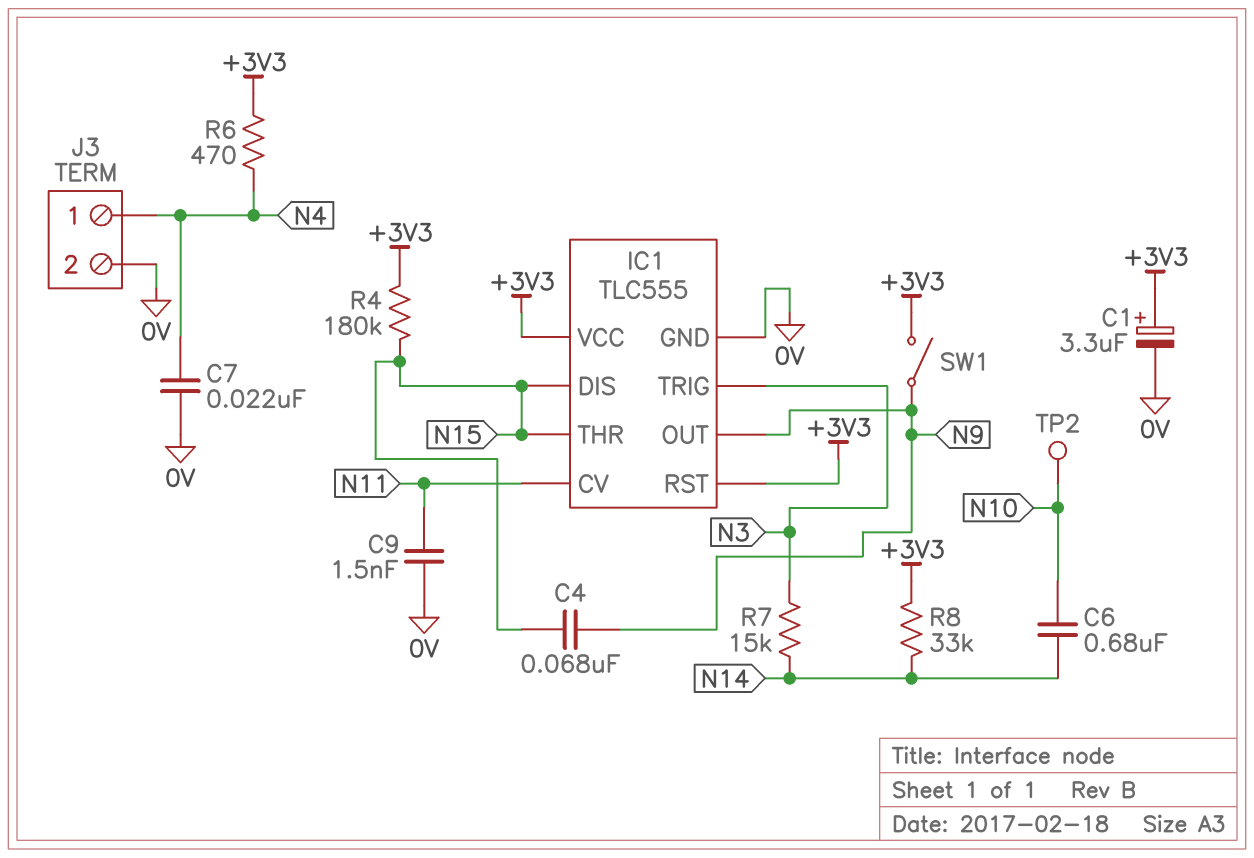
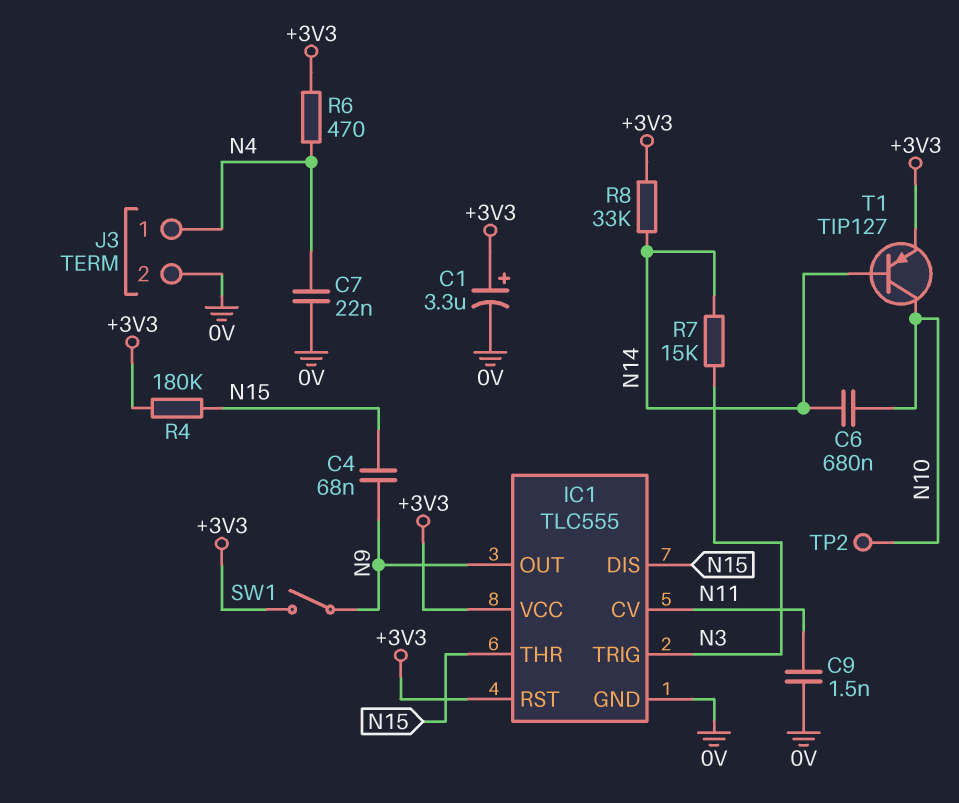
T1: none -> PNP TIP127 (B N14, C N10, E +3V3)

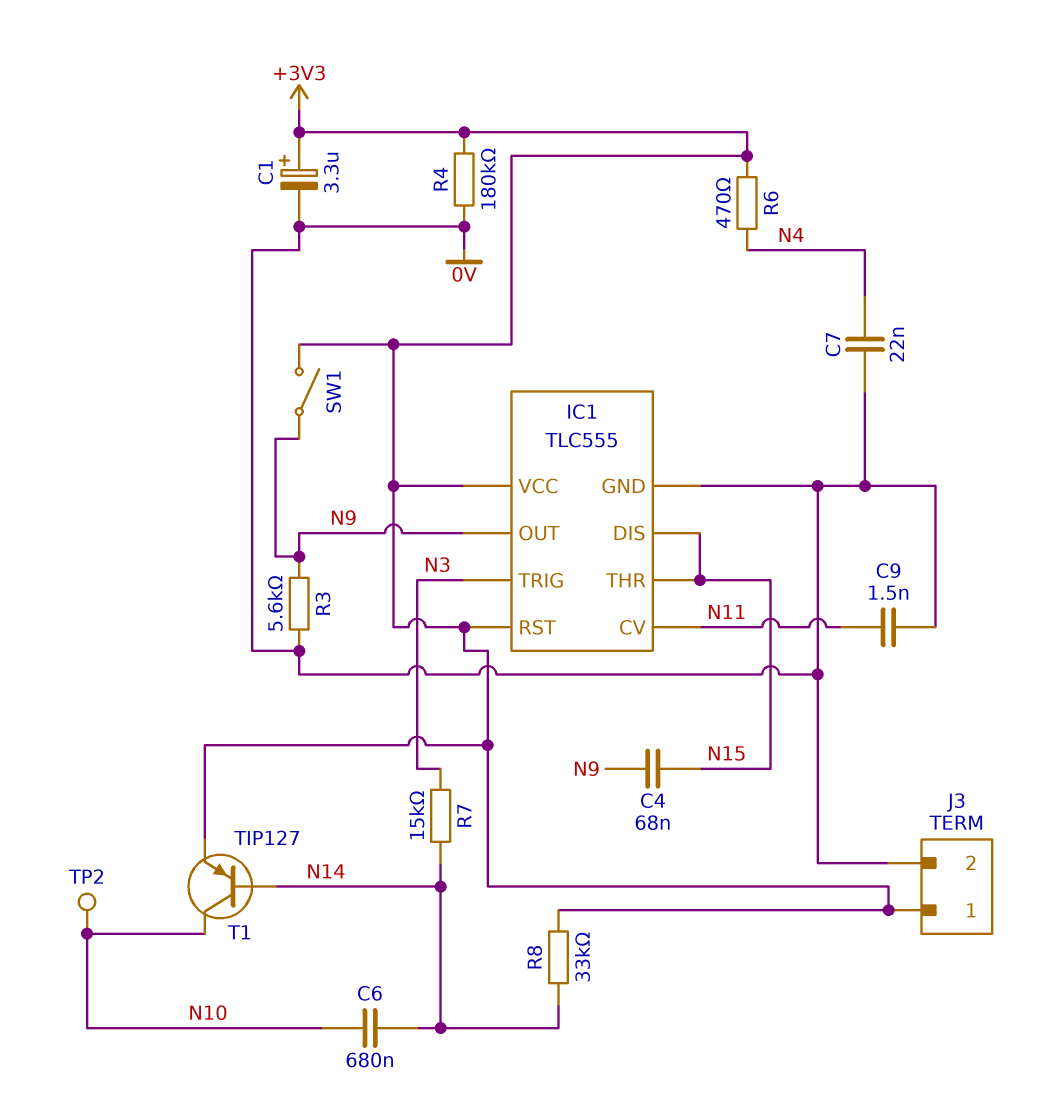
J3 pin 1: N4 -> +3V3
R3: none -> 5.6k (0V, N9)
R4: 180k (+3V3, N15) -> 180k (+3V3, 0V)

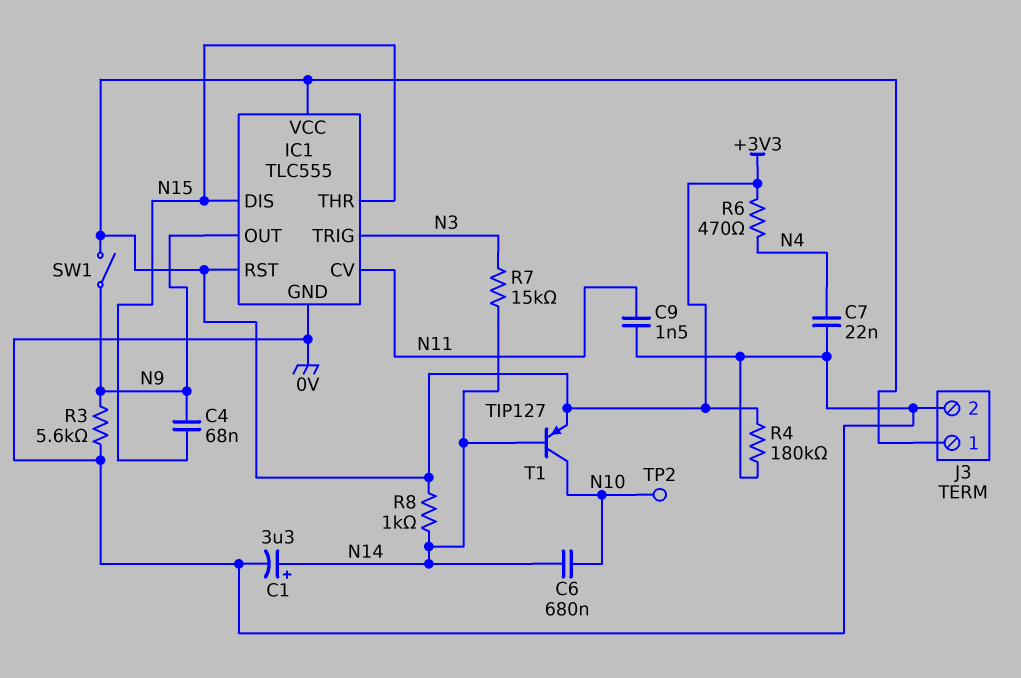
C1: 3.3uF (plus +3V3, minus 0V) -> 3.3uF (plus N14, minus 0V)
R8: 33k (+3V3, N14) -> 1k (+3V3, N14)

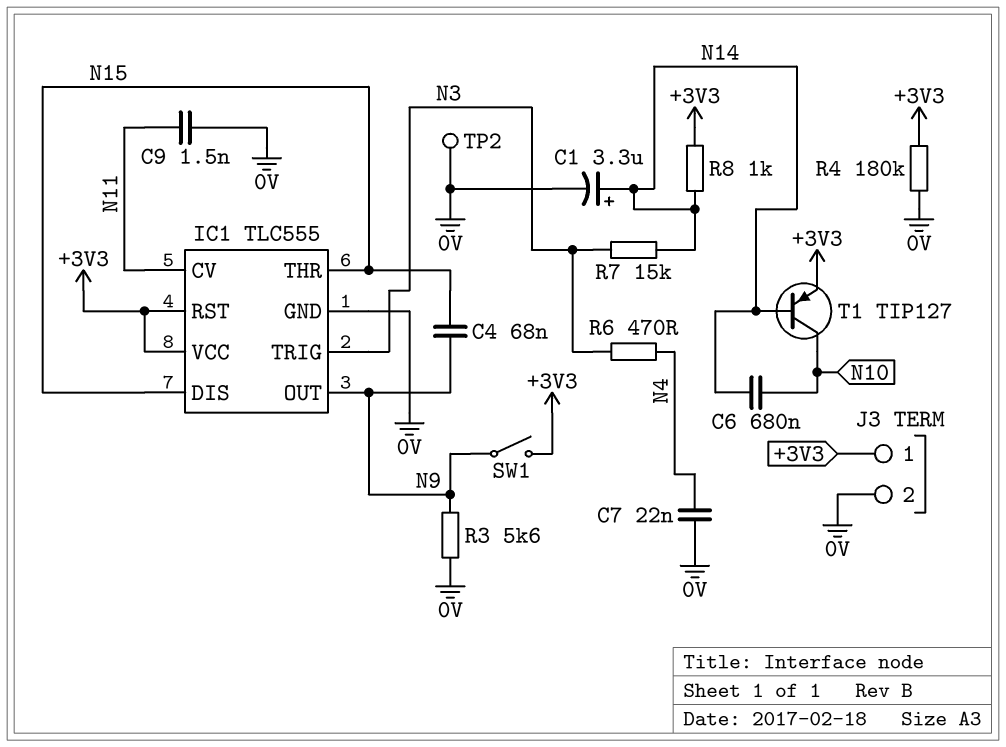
R6: 470 (+3V3, N4) -> 470 (N3, N4)
TP2: test point (N10) -> test point (0V)

